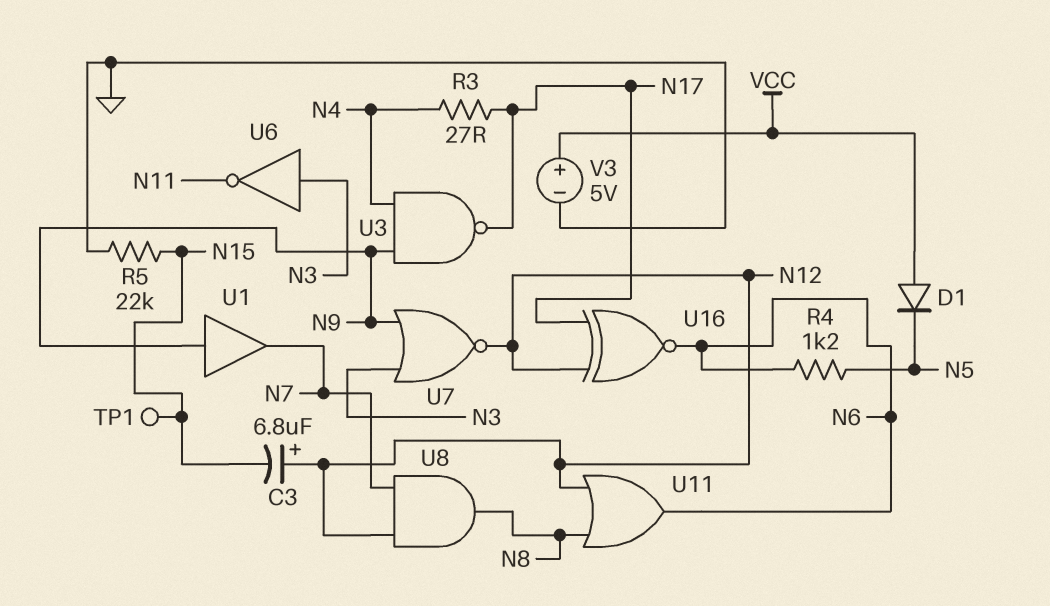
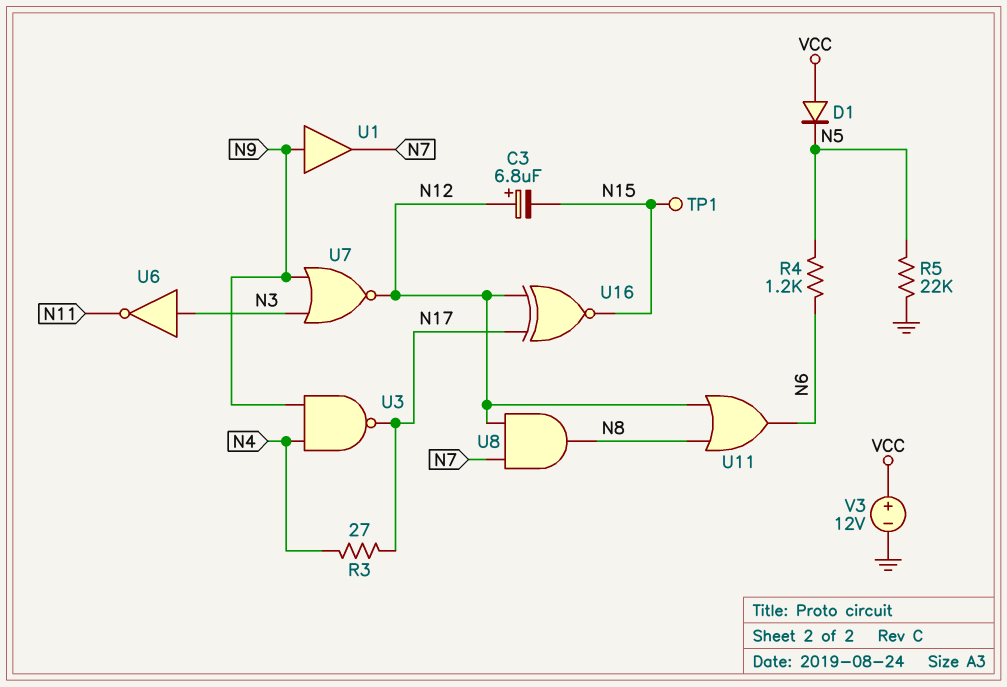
R5: 22k (GND, N15) -> 22k (GND, N5)
U16: XNOR (in N12, in N17, out N6) -> XNOR (in N12, in N17, out N15)
V3: 5V (plus VCC, minus GND) -> 12V (plus VCC, minus GND)

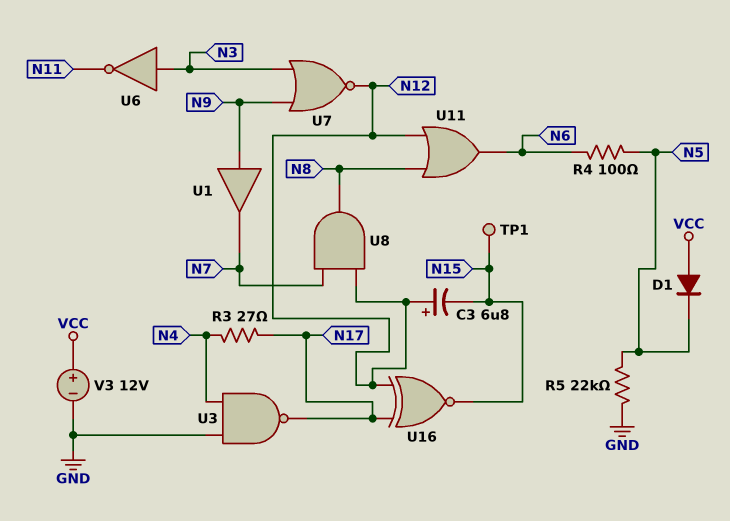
R4: 1.2k (N5, N6) -> 100 (N5, N6)
U3: NAND (in N4, in N9, out N17) -> NAND (in GND, in N4, out N17)

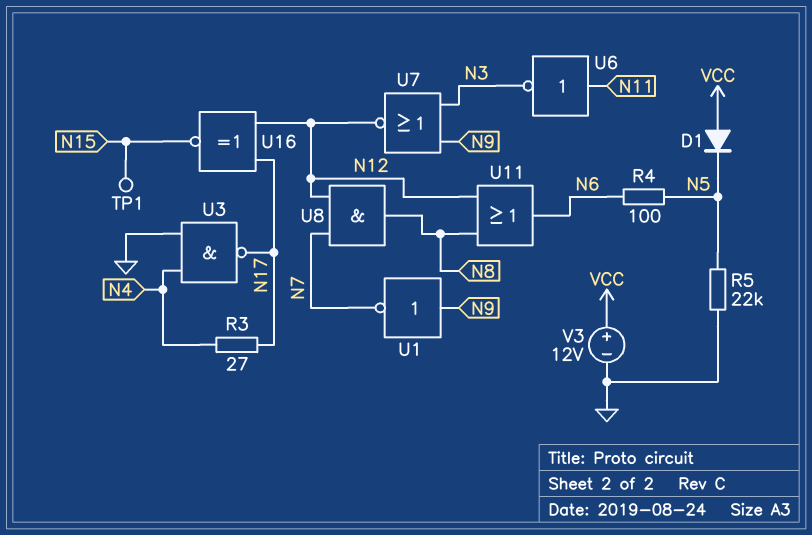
C3: 6.8uF (plus N12, minus N15) -> none
U1: buffer (in N9, out N7) -> NOT (in N9, out N7)
U6: NOT (in N3, out N11) -> NOT (in N11, out N3)

